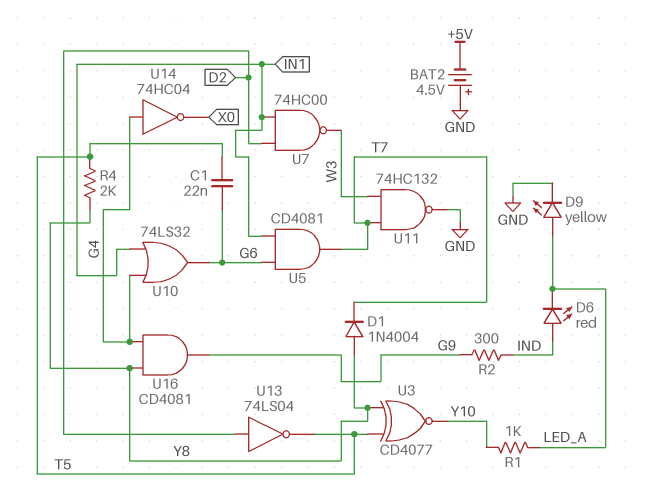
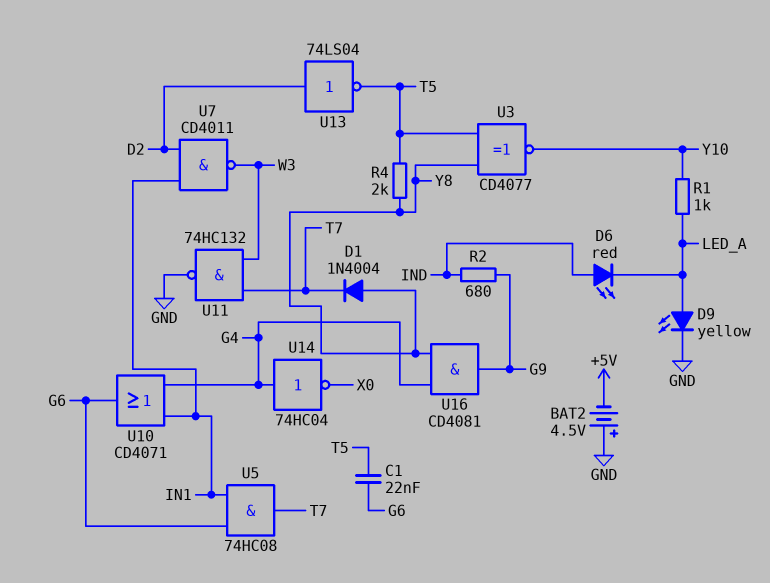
R2: 300 (G9, IND) -> 680 (G9, IND)
U5: AND CD4081 (in G6, in IN1, out T7) -> AND 74HC08 (in G6, in IN1, out T7)
U7: NAND 74HC00 (in D2, in IN1, out W3) -> NAND CD4011 (in D2, in IN1, out W3)
U10: OR 74LS32 (in G4, in IN1, out G6) -> OR CD4071 (in G4, in IN1, out G6)

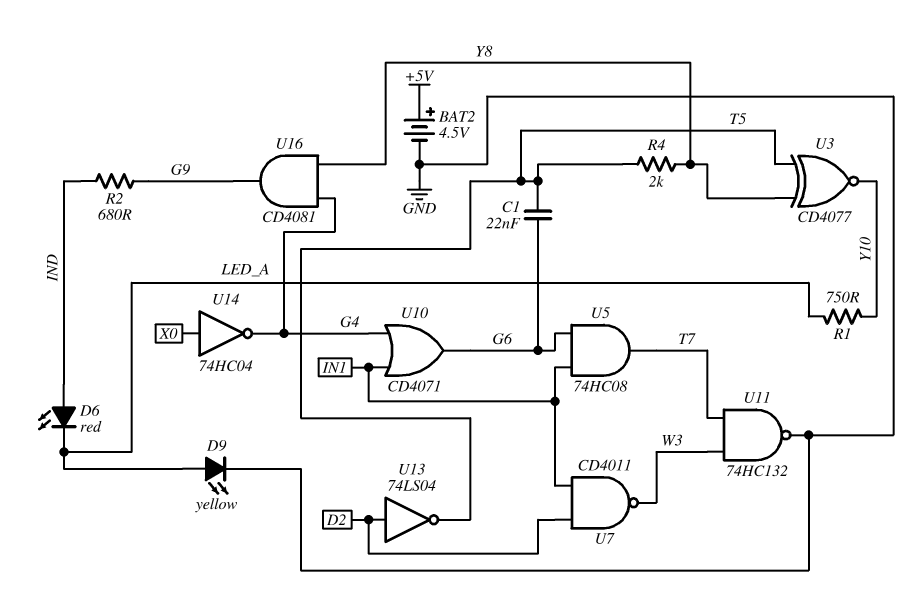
BAT2: 4.5V (plus GND, minus +5V) -> 4.5V (plus +5V, minus GND)
D1: diode 1N4004 (A Y8, K T7) -> none
R1: 1k (LED_A, Y10) -> 750 (LED_A, Y10)
U14: NOT 74HC04 (in G4, out X0) -> NOT 74HC04 (in X0, out G4)

